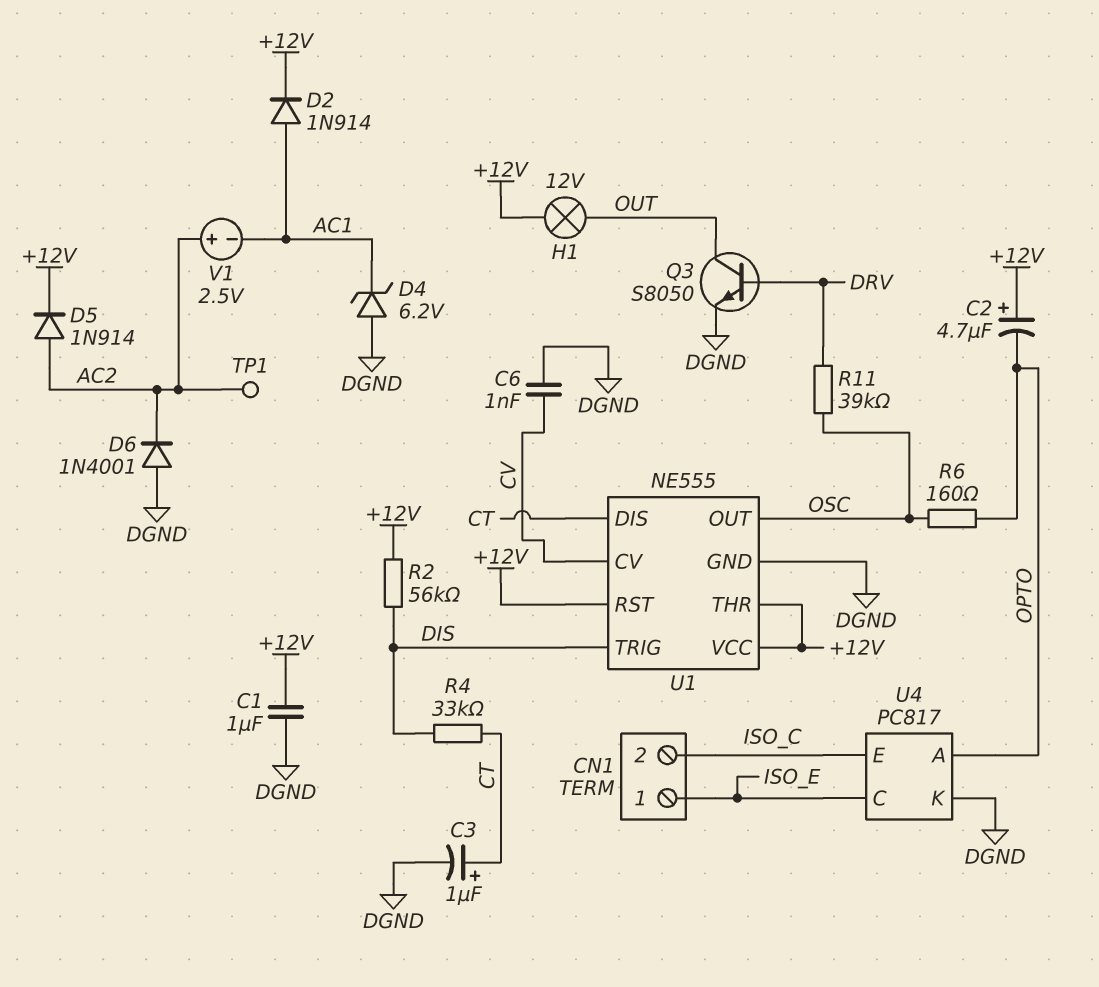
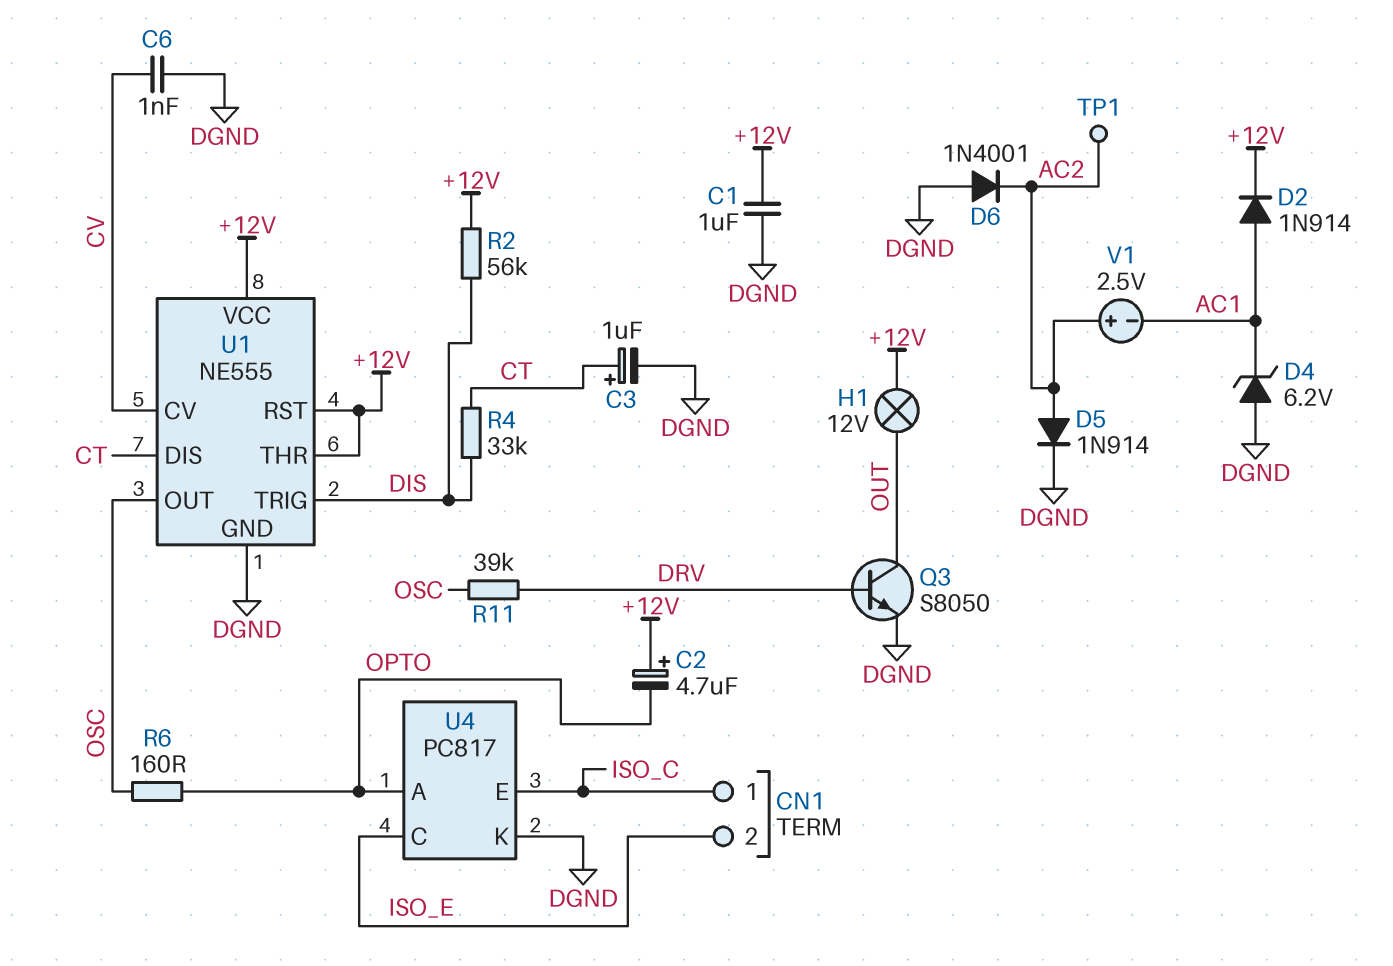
CN1 pin 1: ISO_E -> ISO_C
CN1 pin 2: ISO_C -> ISO_E
D5: diode 1N914 (A AC2, K +12V) -> diode 1N914 (A AC2, K DGND)

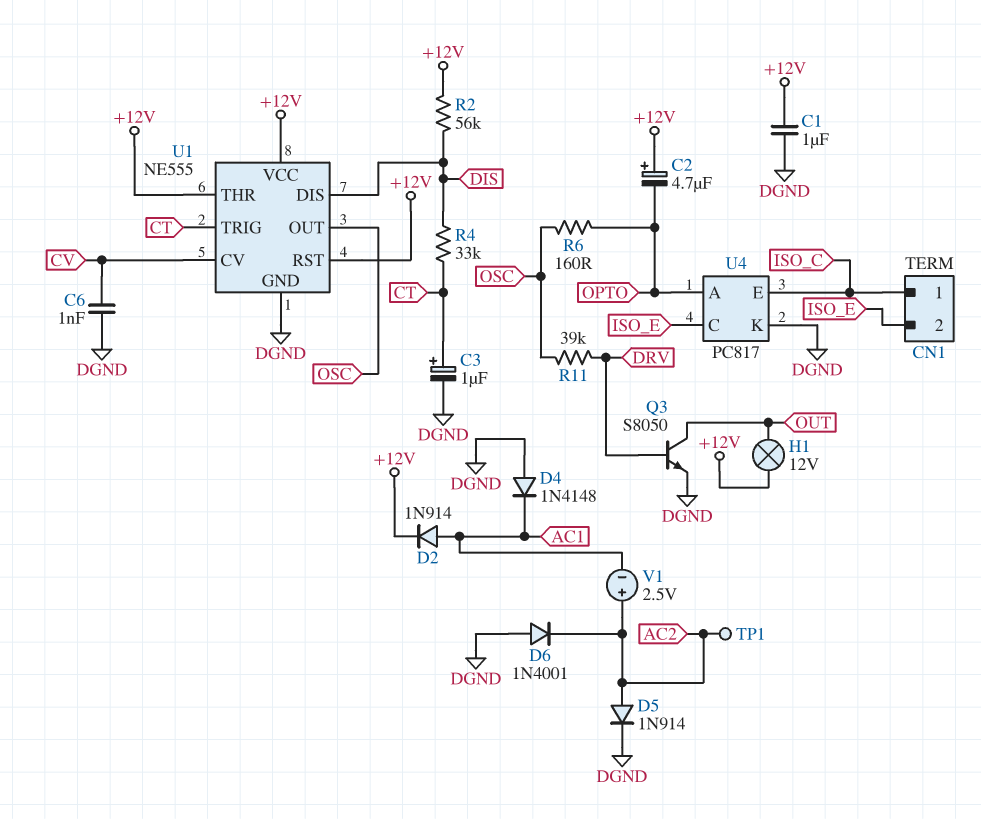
D4: zener 6.2V (A DGND, K AC1) -> diode 1N4148 (A DGND, K AC1)
U1 pin DIS: CT -> DIS
U1 pin TRIG: DIS -> CT

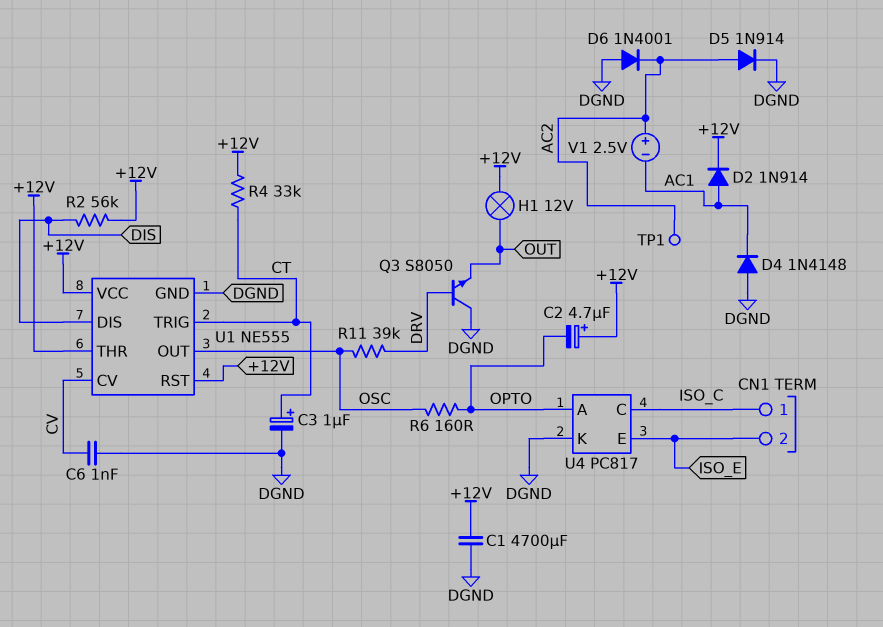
C1: 1uF (+12V, DGND) -> 4700uF (+12V, DGND)
Q3: NPN S8050 (B DRV, C OUT, E DGND) -> NPN S8050 (B DRV, C DGND, E OUT)
R4: 33k (CT, DIS) -> 33k (+12V, CT)
U4 pin C: ISO_E -> ISO_C
U4 pin E: ISO_C -> ISO_E

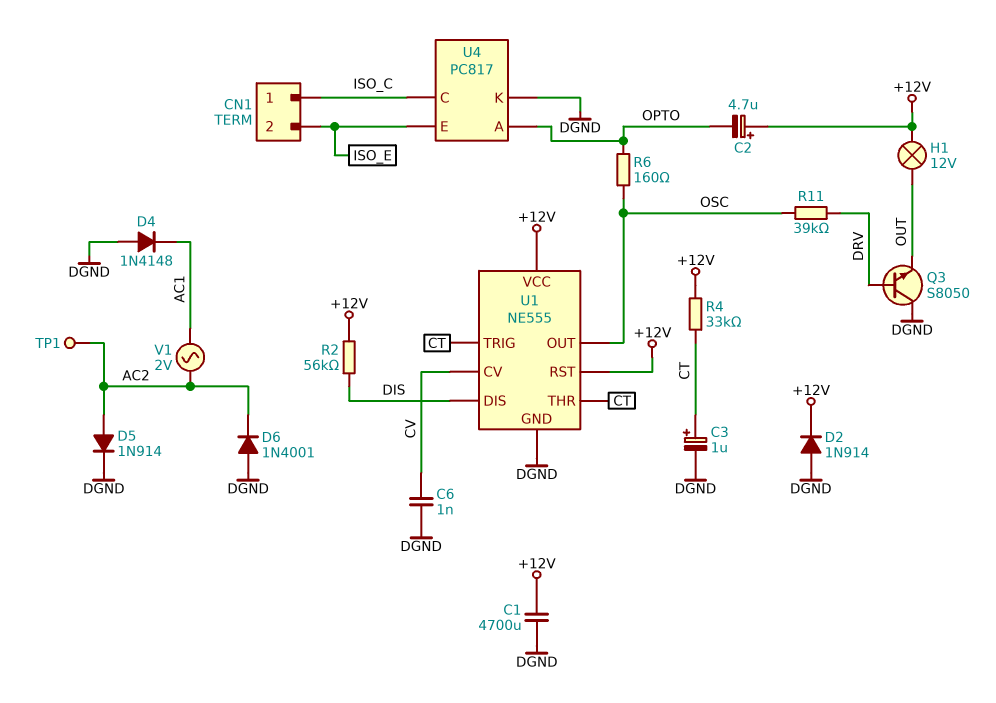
D2: diode 1N914 (A AC1, K +12V) -> diode 1N914 (A DGND, K +12V)
U1 pin THR: +12V -> CT
V1: 2.5V (plus AC2, minus AC1) -> AC 2V (AC1, AC2)

